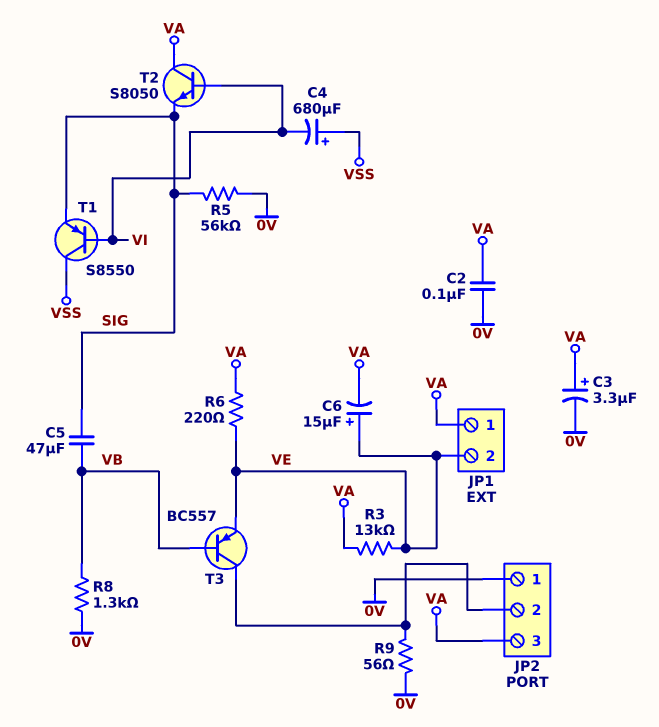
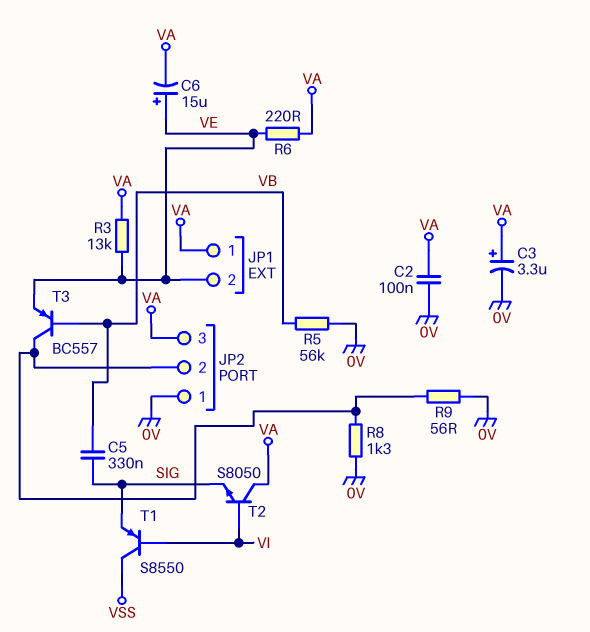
C4: 680uF (plus VSS, minus VI) -> none
C5: 47uF (SIG, VB) -> 330nF (SIG, VB)
R5: 56k (0V, SIG) -> 56k (0V, VB)
R8: 1.3k (0V, VB) -> 1.3k (0V, JP2/2)

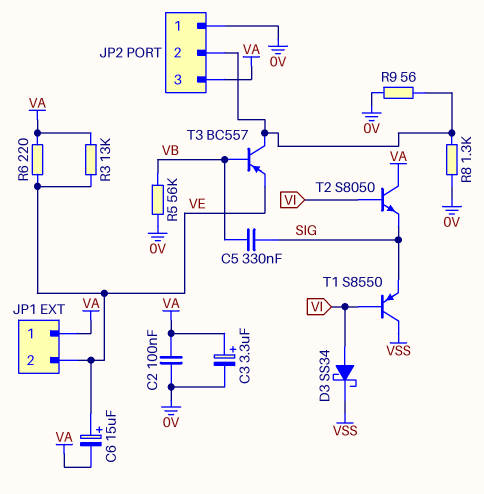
D3: none -> schottky SS34 (A VI, K VSS)

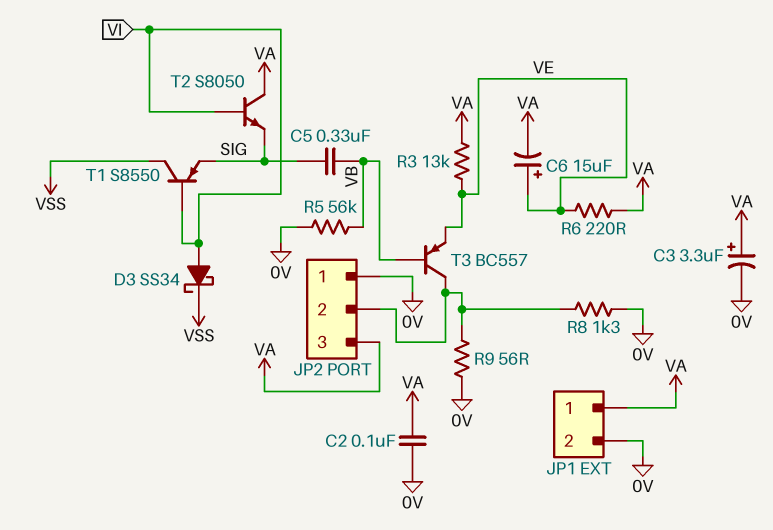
JP1 pin 2: VE -> 0V

